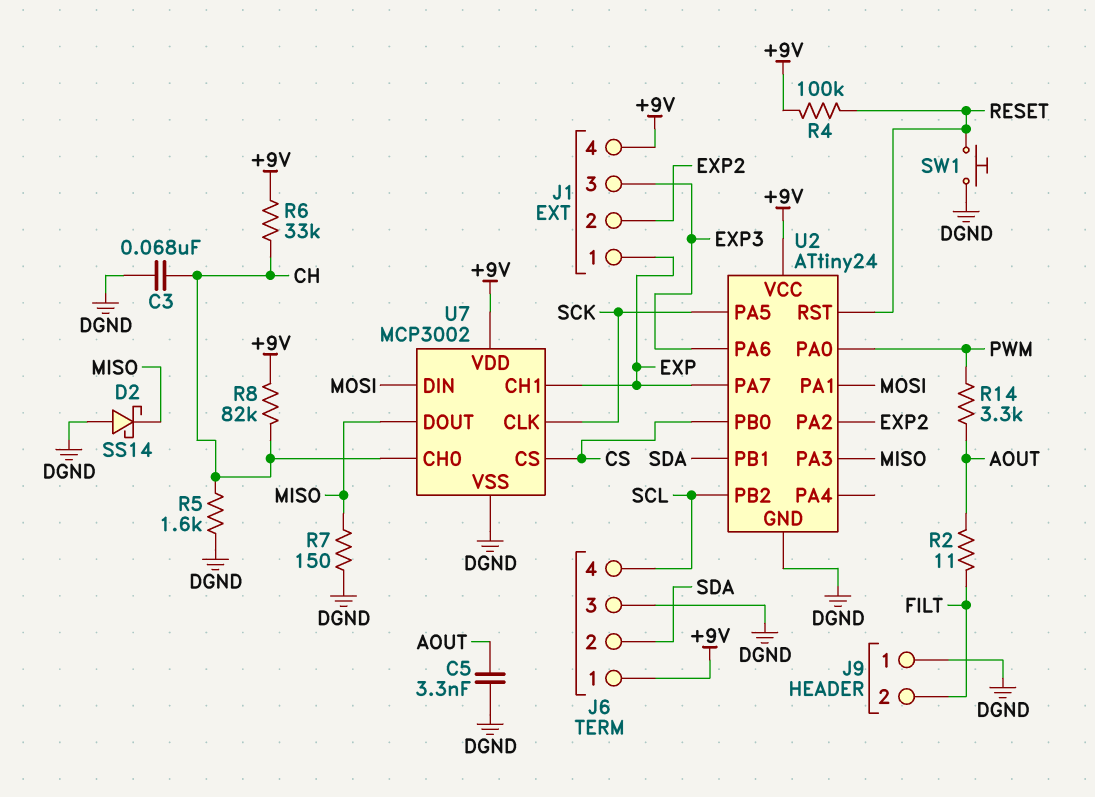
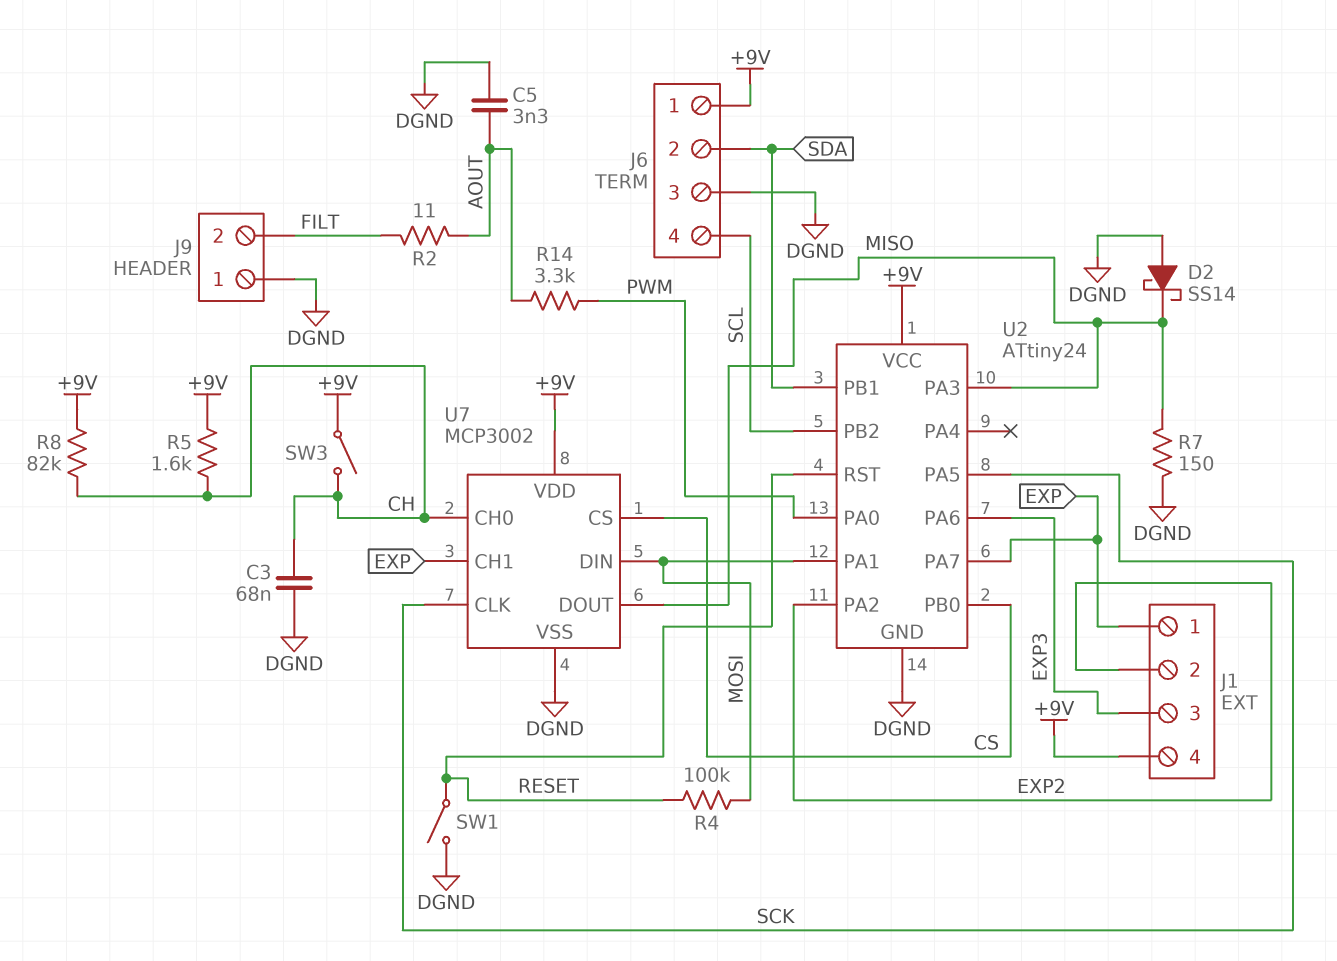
R4: 100k (+9V, RESET) -> 100k (MOSI, RESET)
R5: 1.6k (CH, DGND) -> 1.6k (+9V, CH)
R6: 33k (+9V, CH) -> none
SW1: button (DGND, RESET) -> switch (DGND, RESET)
SW3: none -> switch (+9V, CH)

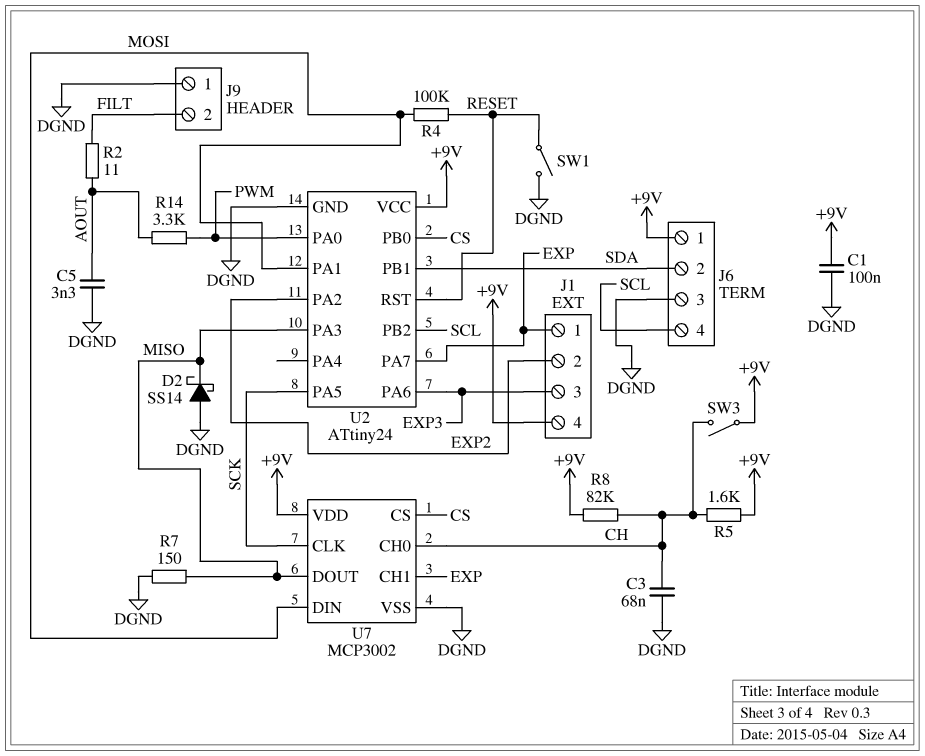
C1: none -> 100nF (+9V, DGND)

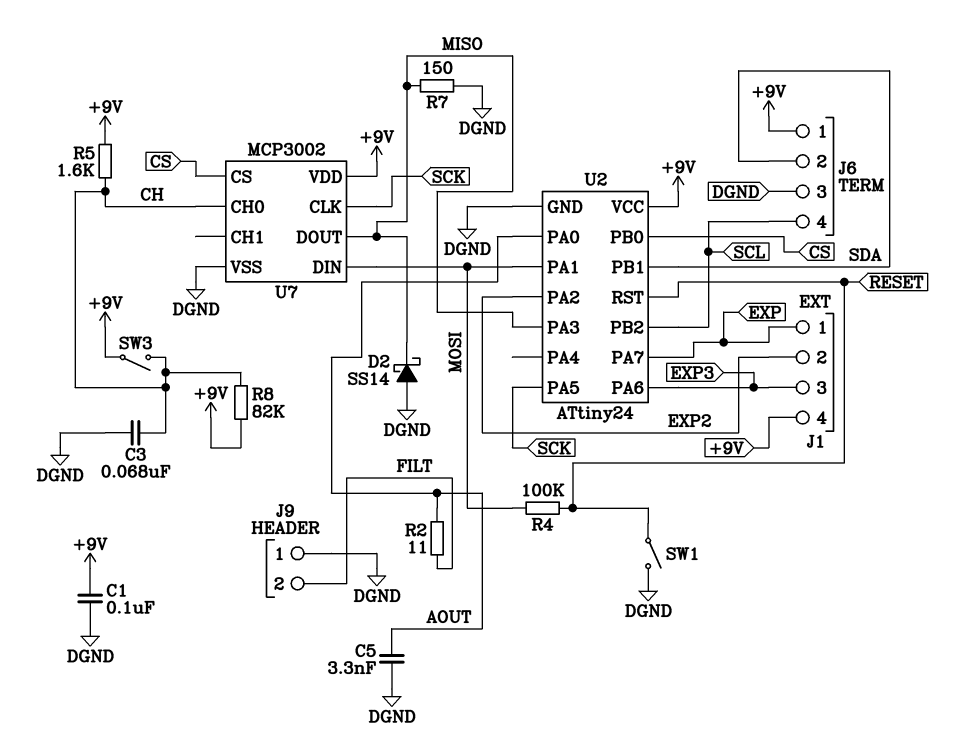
R14: 3.3k (AOUT, PWM) -> none
U2 pin PA0: PWM -> AOUT
U7 pin CH1: EXP -> none

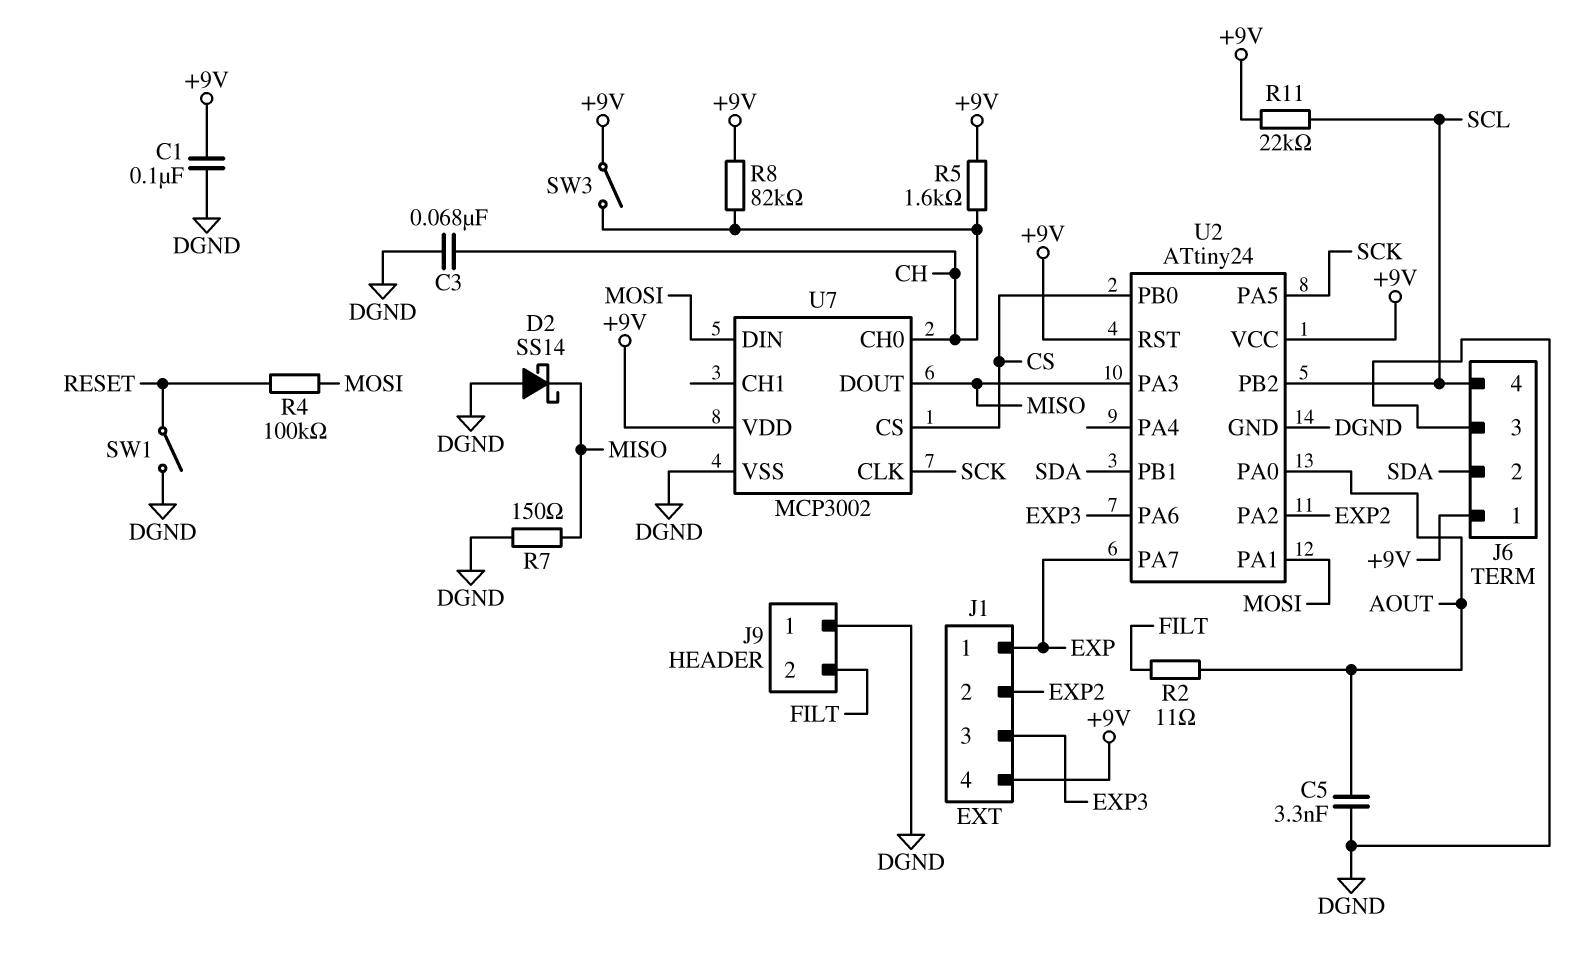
R11: none -> 22k (+9V, SCL)
U2 pin RST: RESET -> +9V

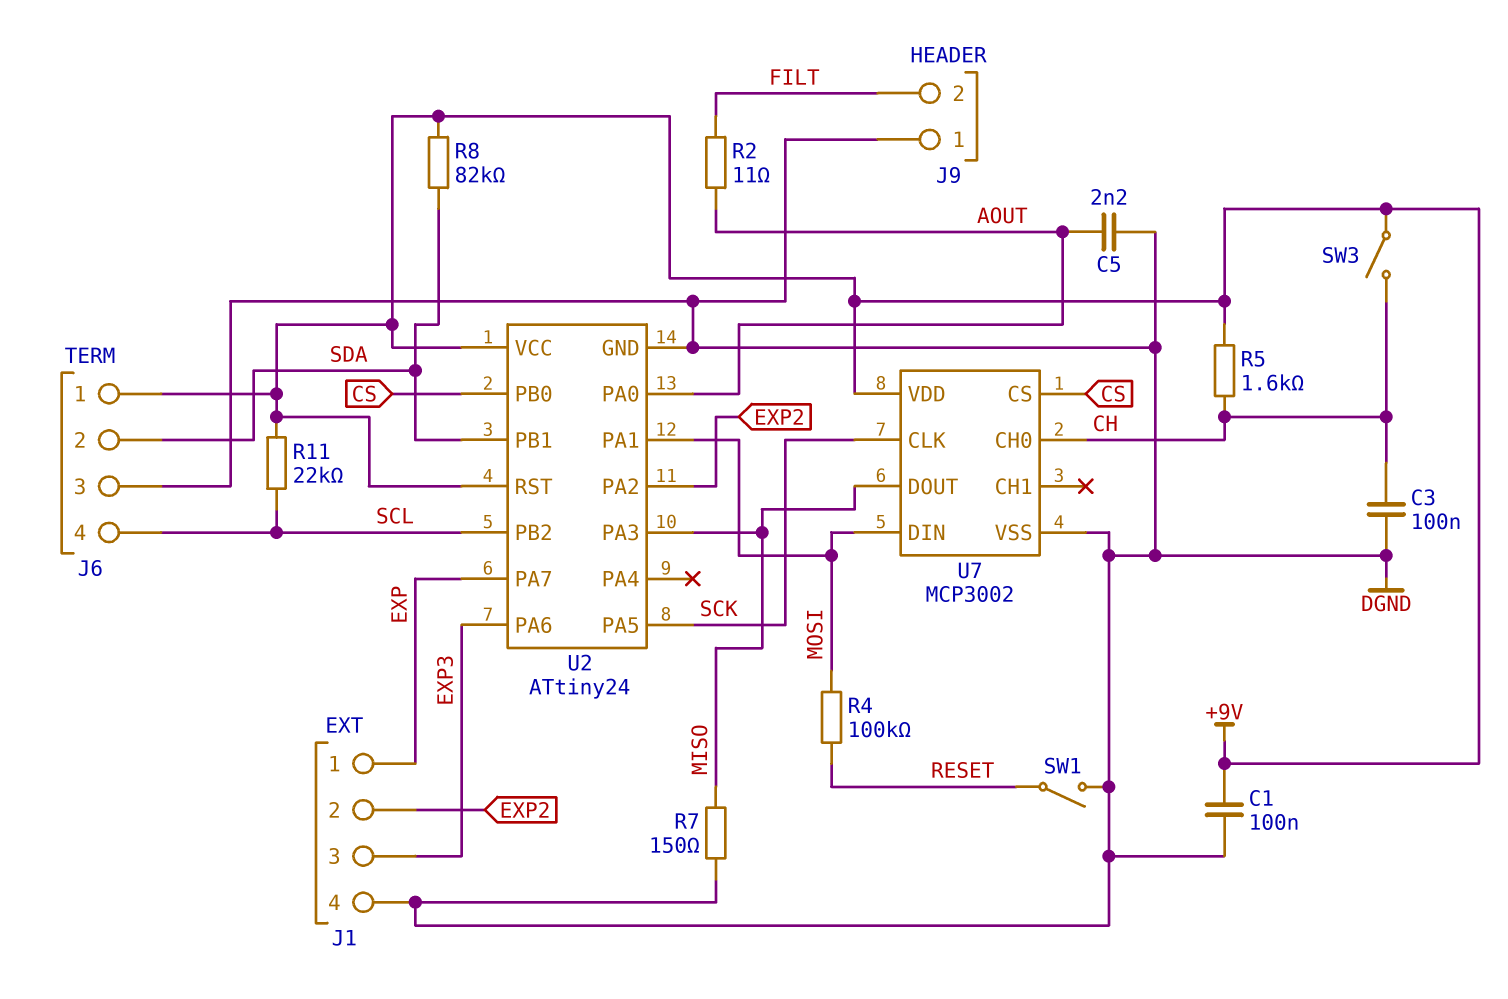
C3: 68nF (CH, DGND) -> 100nF (CH, DGND)
C5: 3.3nF (AOUT, DGND) -> 2.2nF (AOUT, DGND)
D2: schottky SS14 (A DGND, K MISO) -> none
J1 pin 4: +9V -> DGND
R8: 82k (+9V, CH) -> 82k (+9V, SDA)

